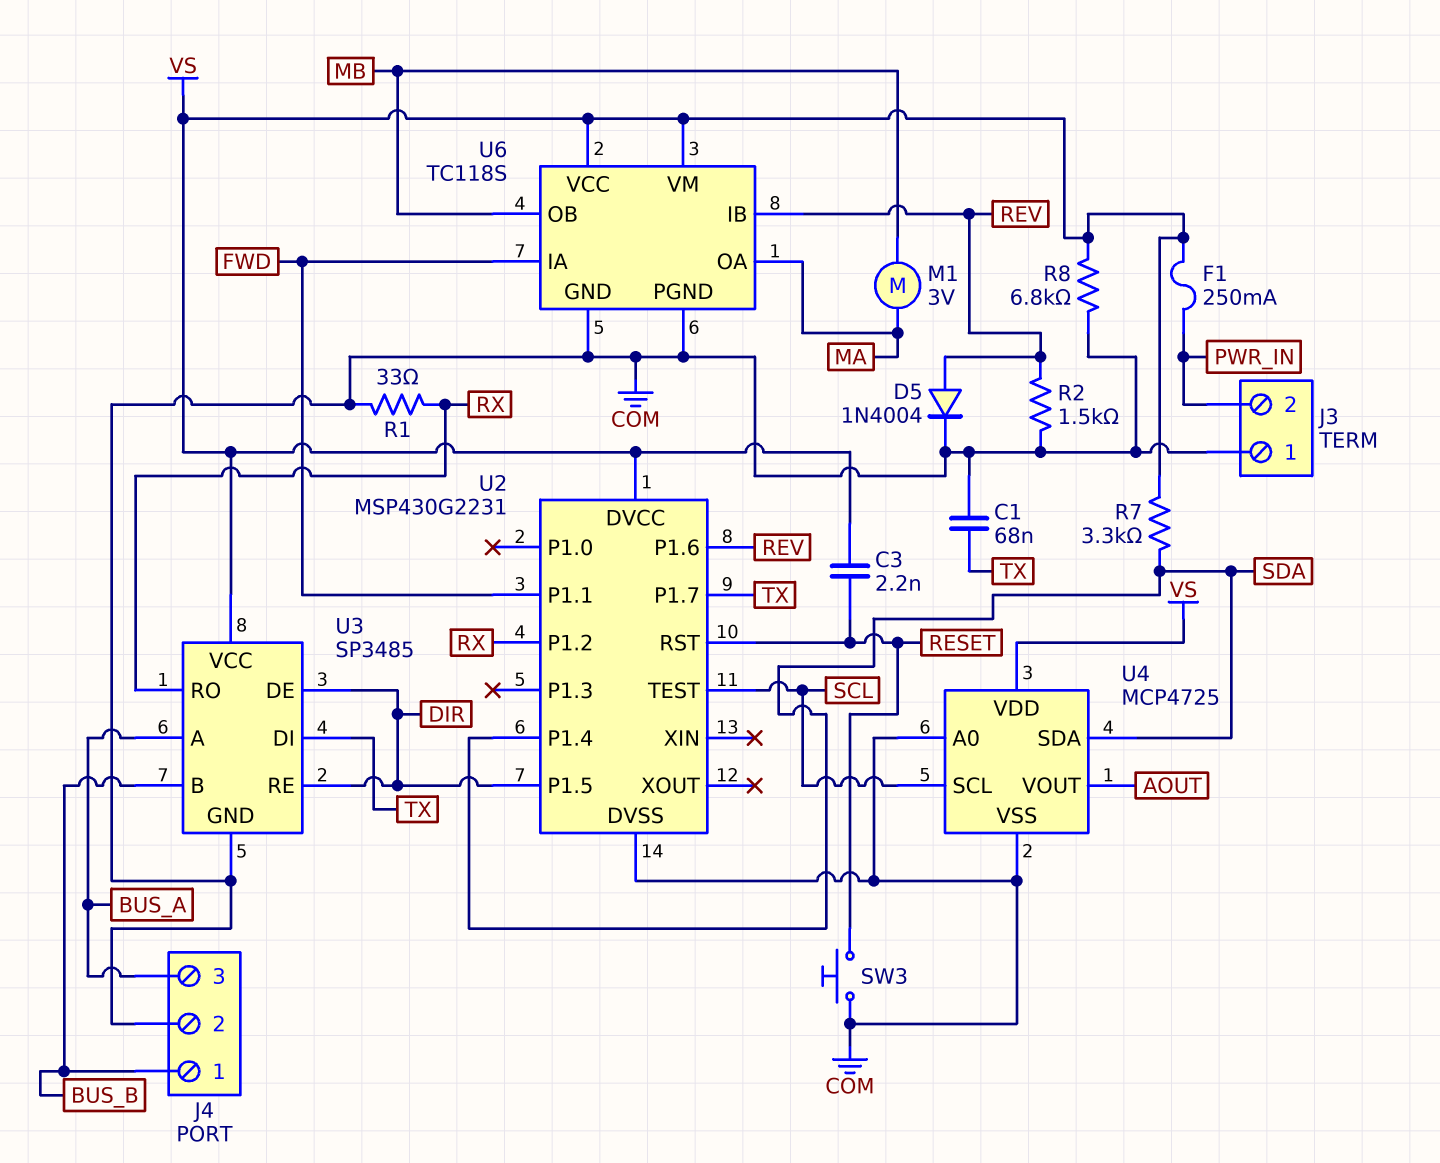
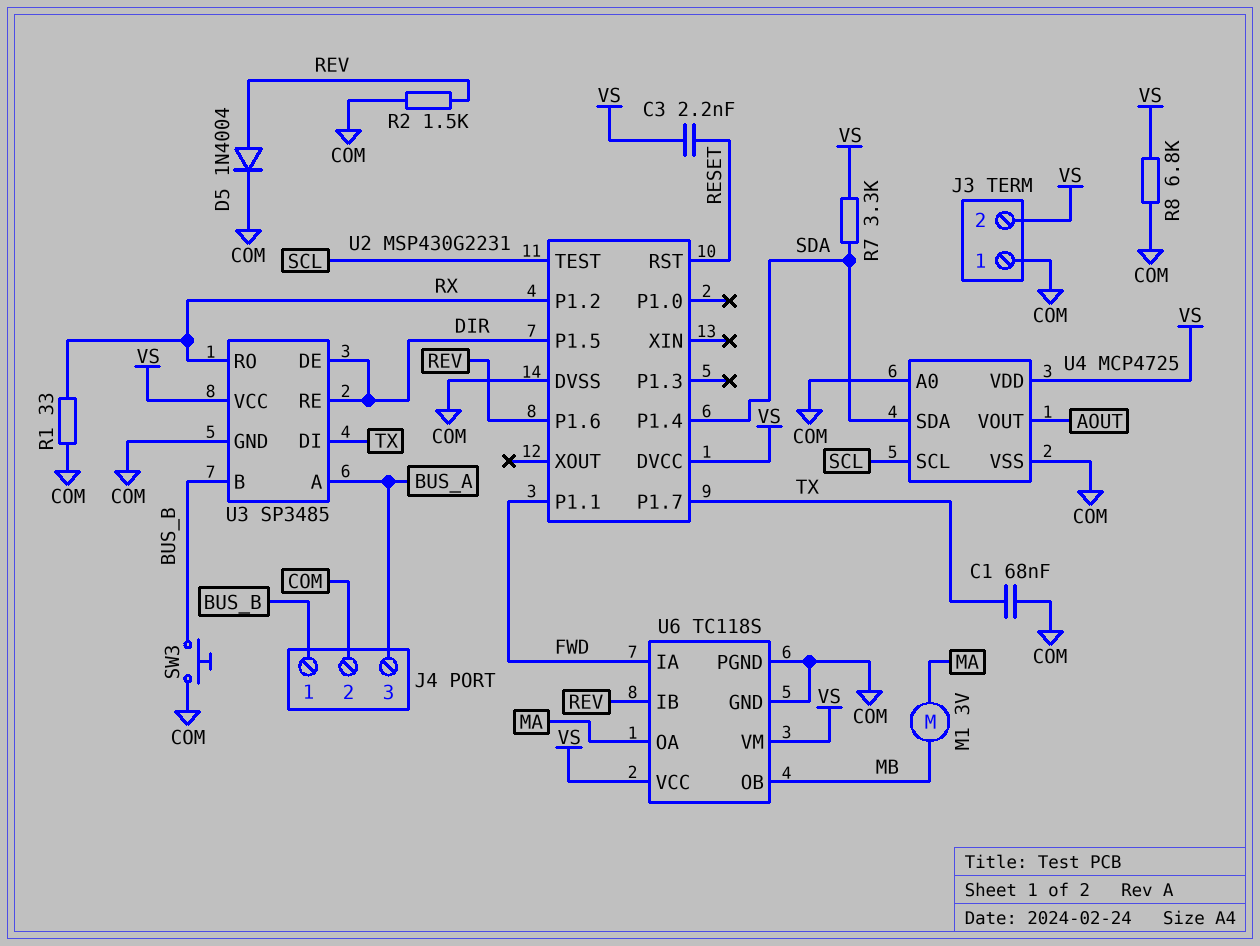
F1: 250mA (PWR_IN, VS) -> none
J3 pin 2: PWR_IN -> VS
SW3: button (COM, RESET) -> button (BUS_B, COM)

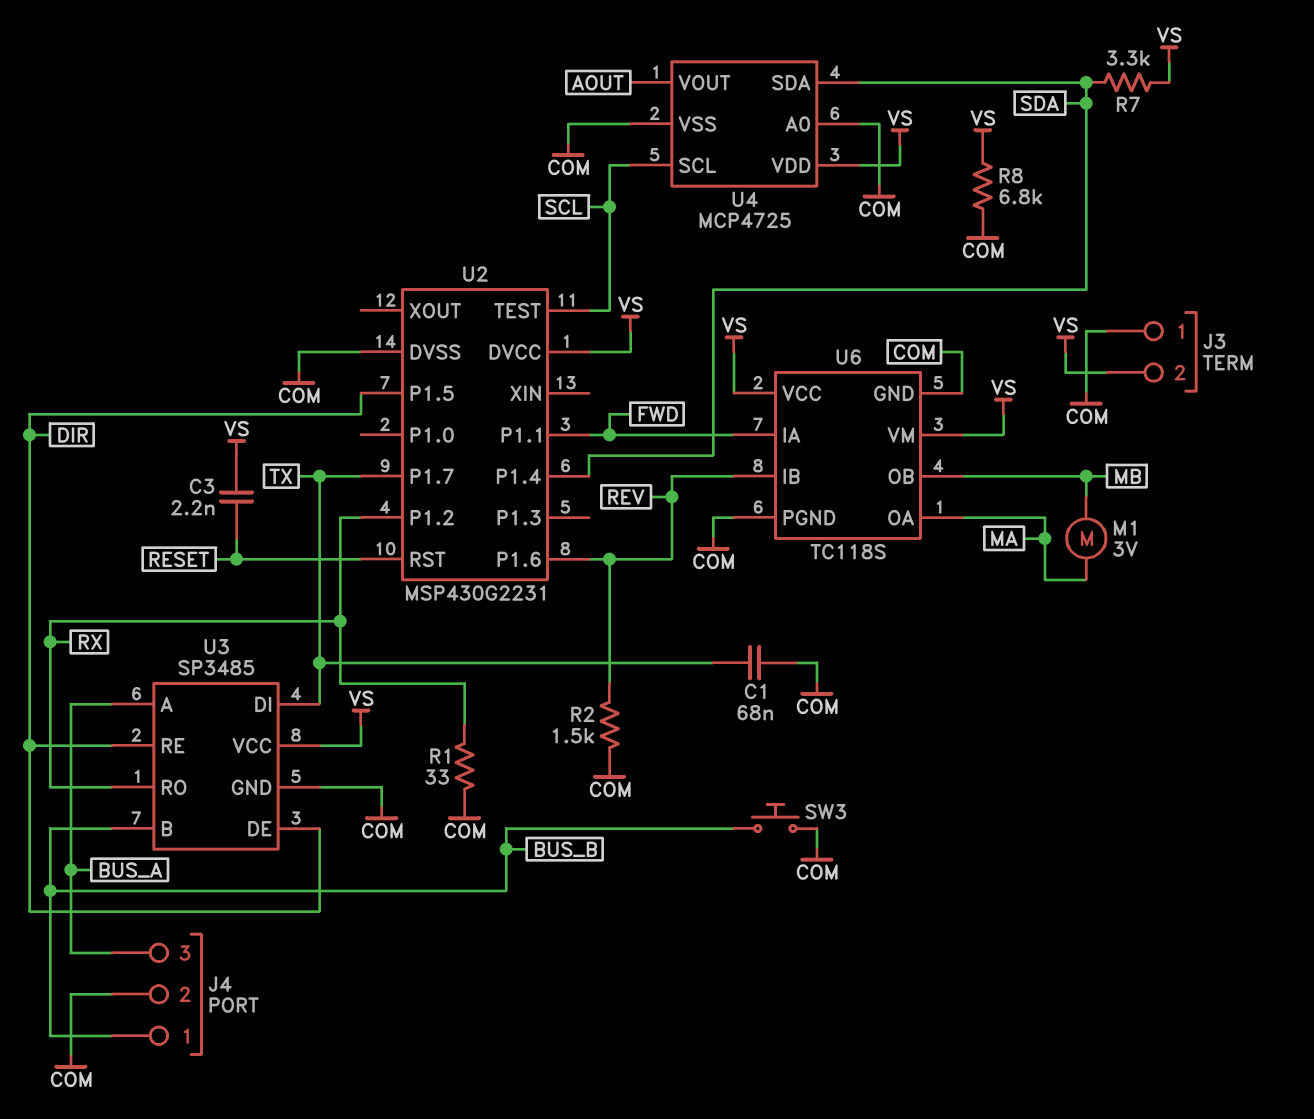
D5: diode 1N4004 (A REV, K COM) -> none

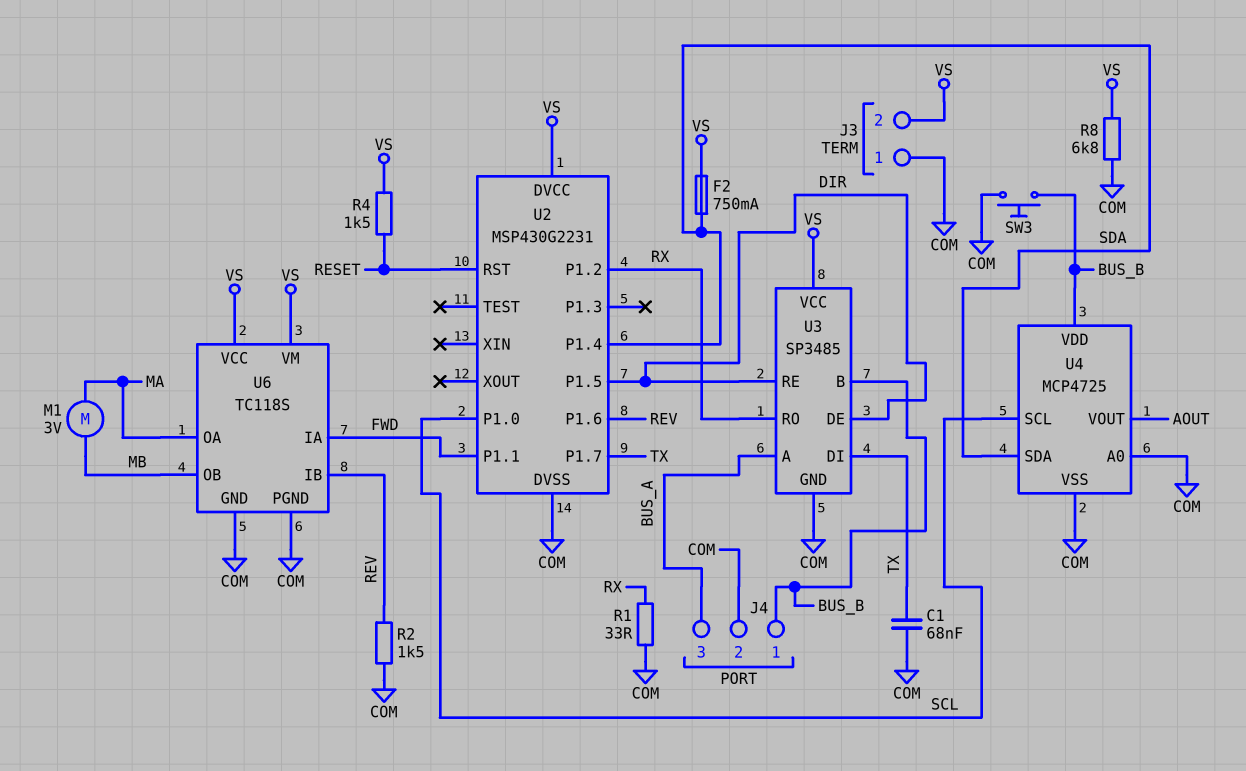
C3: 2.2nF (RESET, VS) -> none
F2: none -> 750mA (SDA, VS)
R4: none -> 1.5k (RESET, VS)
R7: 3.3k (SDA, VS) -> none
U2 pin P1.0: none -> SCL
U2 pin TEST: SCL -> none
U4 pin VDD: VS -> BUS_B

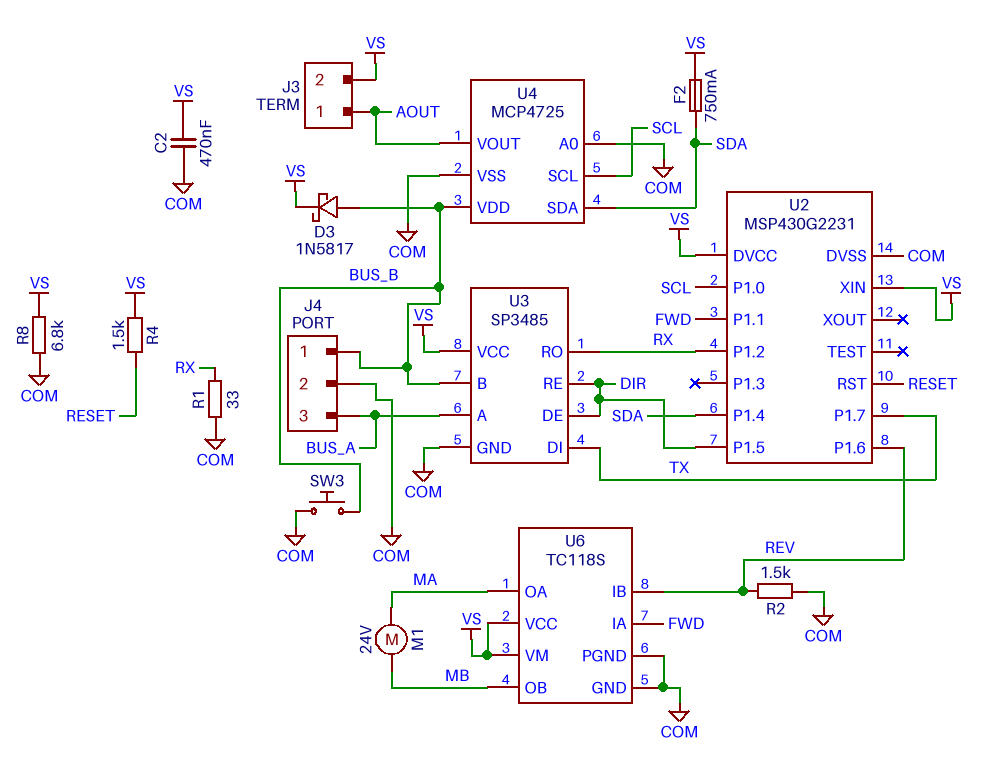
C1: 68nF (COM, TX) -> none
C2: none -> 470nF (COM, VS)
D3: none -> schottky 1N5817 (A BUS_B, K VS)
J3 pin 1: COM -> AOUT
M1: motor 3V (MA, MB) -> motor 24V (MA, MB)
U2 pin XIN: none -> VS

